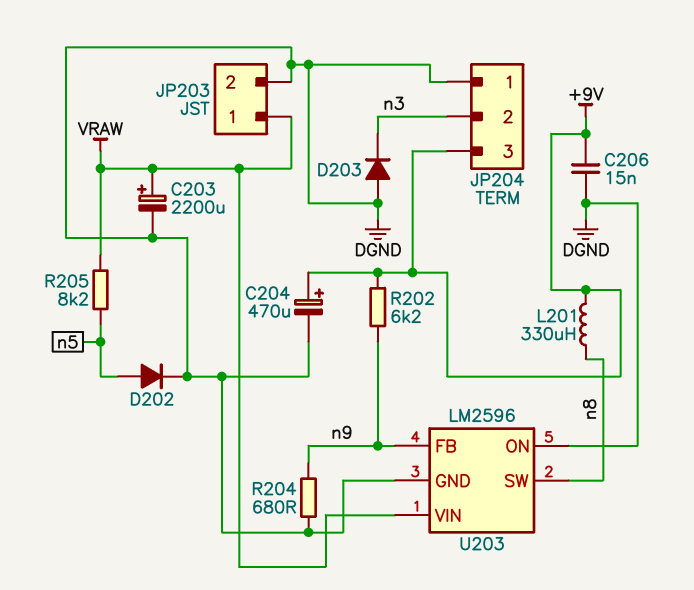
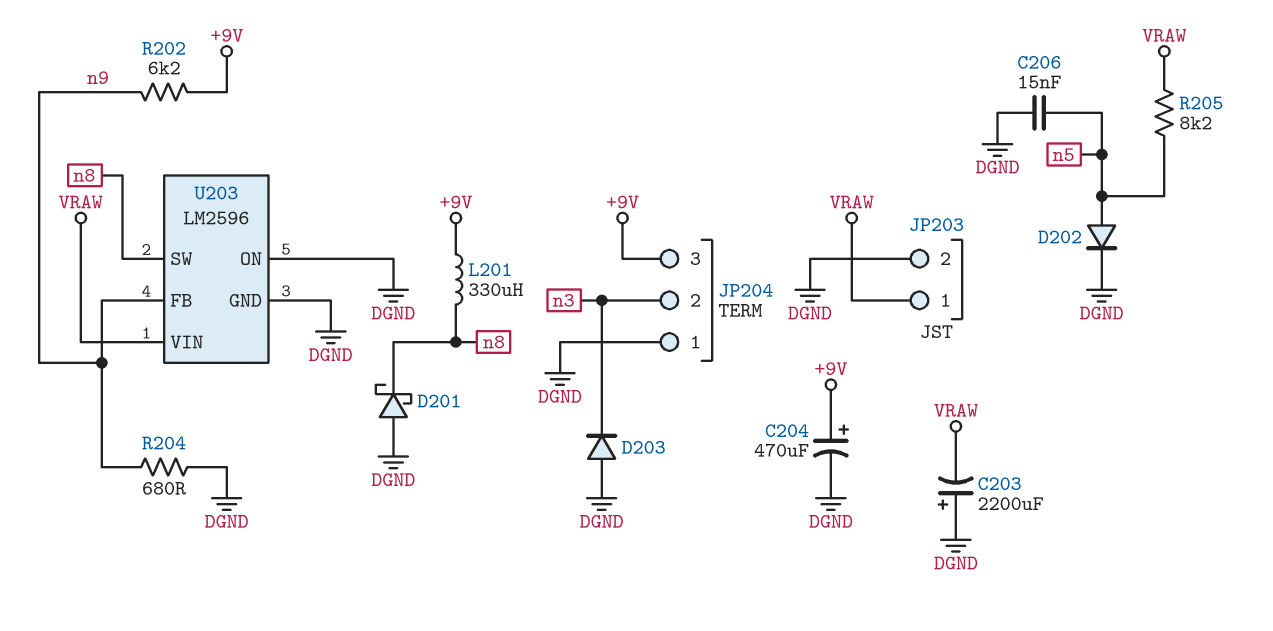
C203: 2200uF (plus VRAW, minus DGND) -> 2200uF (plus DGND, minus VRAW)
C206: 15nF (+9V, DGND) -> 15nF (DGND, n5)
D201: none -> schottky (A DGND, K n8)

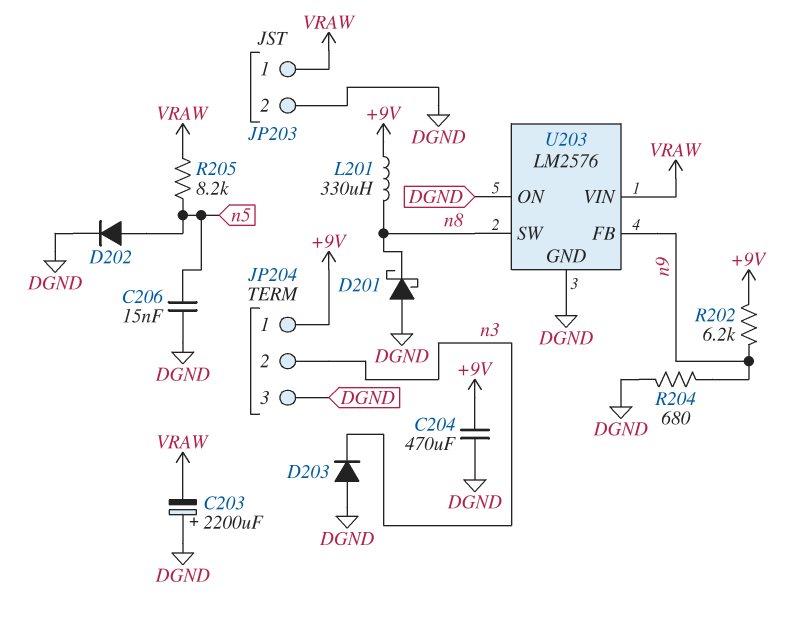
C204: 470uF (plus +9V, minus DGND) -> 470uF (+9V, DGND)
JP204 pin 1: DGND -> +9V
JP204 pin 3: +9V -> DGND
U203: LM2596 -> LM2576

